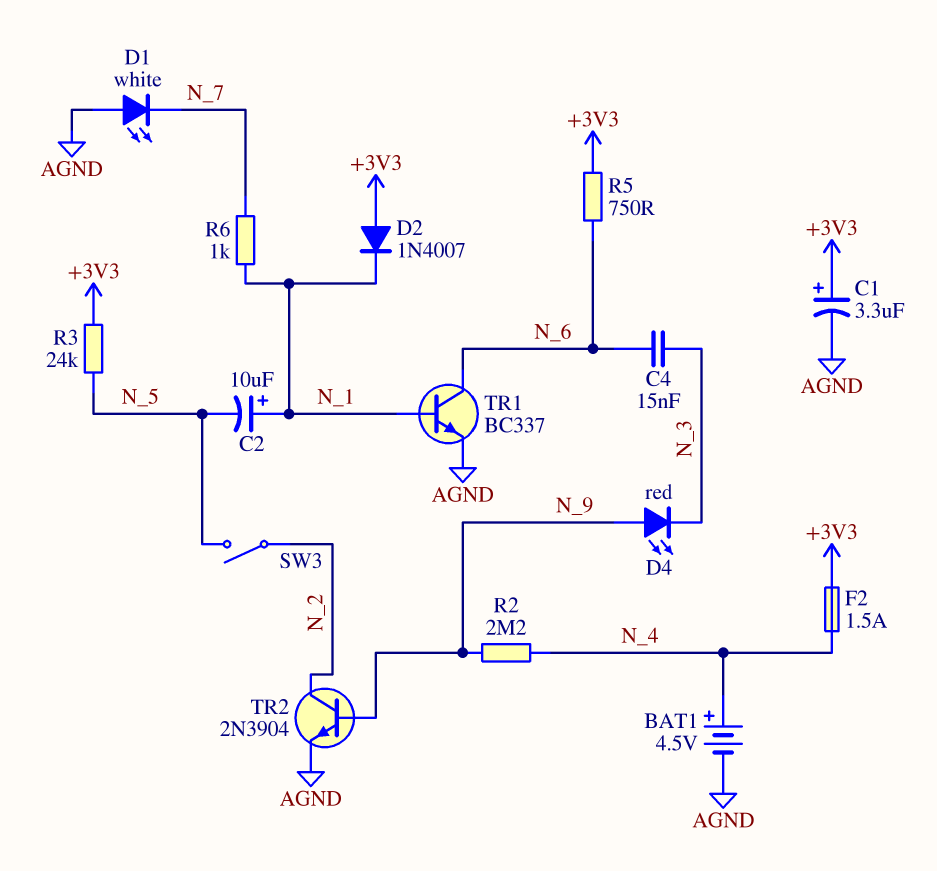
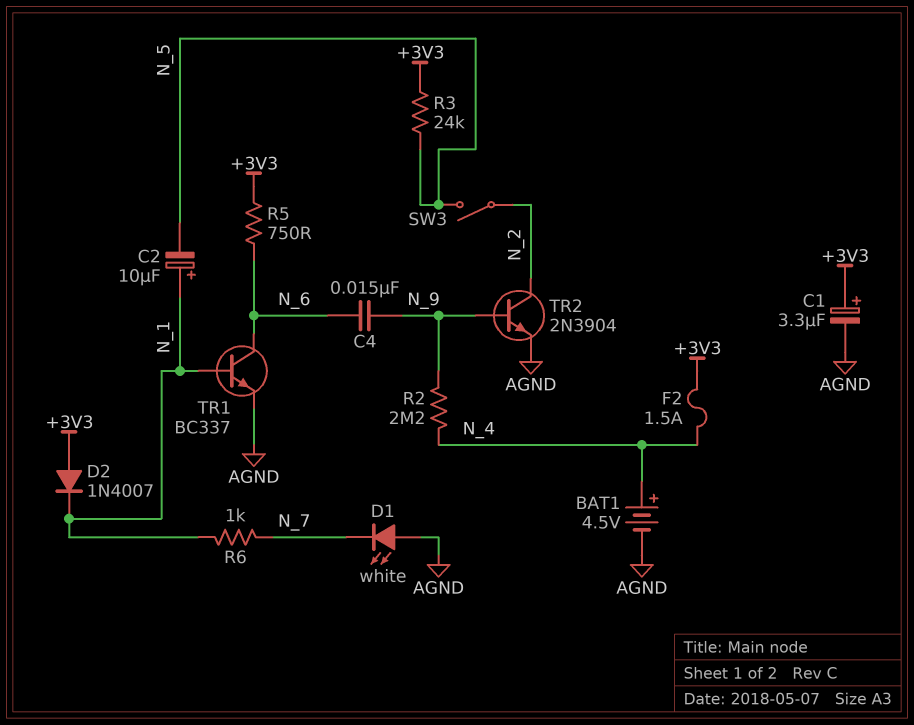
C4: 15nF (N_3, N_6) -> 15nF (N_6, N_9)
D4: LED red (A N_9, K N_3) -> none

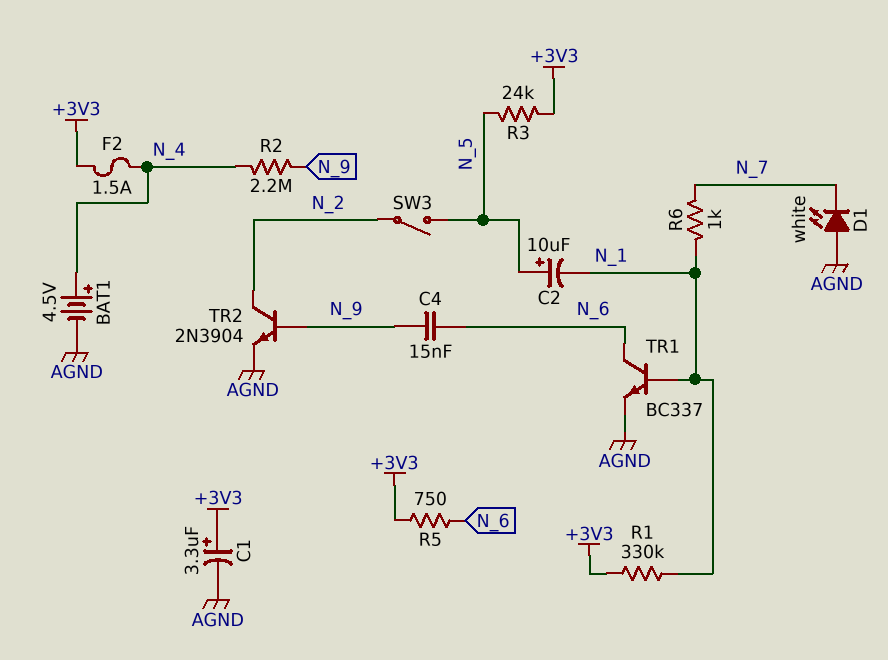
C2: 10uF (plus N_1, minus N_5) -> 10uF (plus N_5, minus N_1)
D2: diode 1N4007 (A +3V3, K N_1) -> none
R1: none -> 330k (+3V3, N_1)

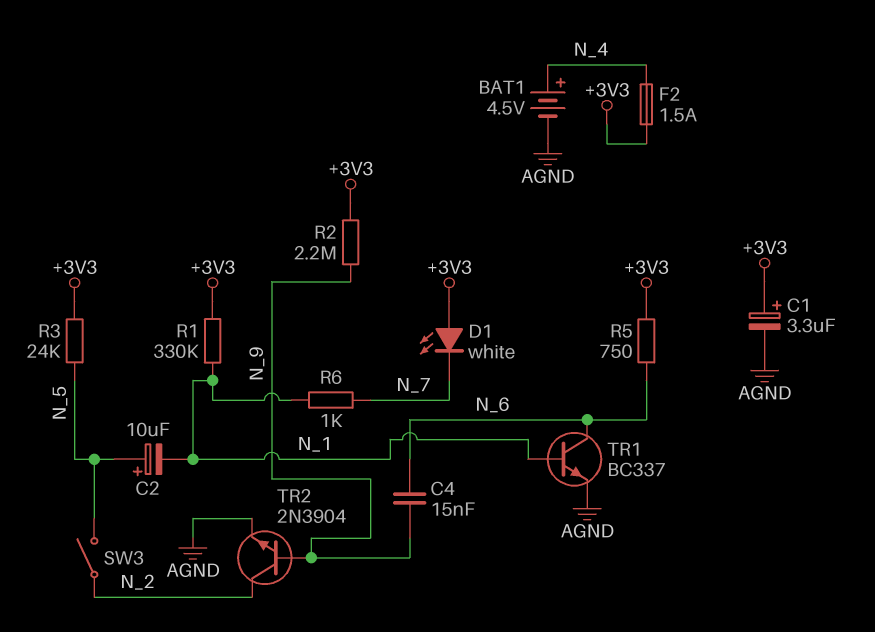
D1: LED white (A AGND, K N_7) -> LED white (A +3V3, K N_7)
R2: 2.2M (N_4, N_9) -> 2.2M (+3V3, N_9)

